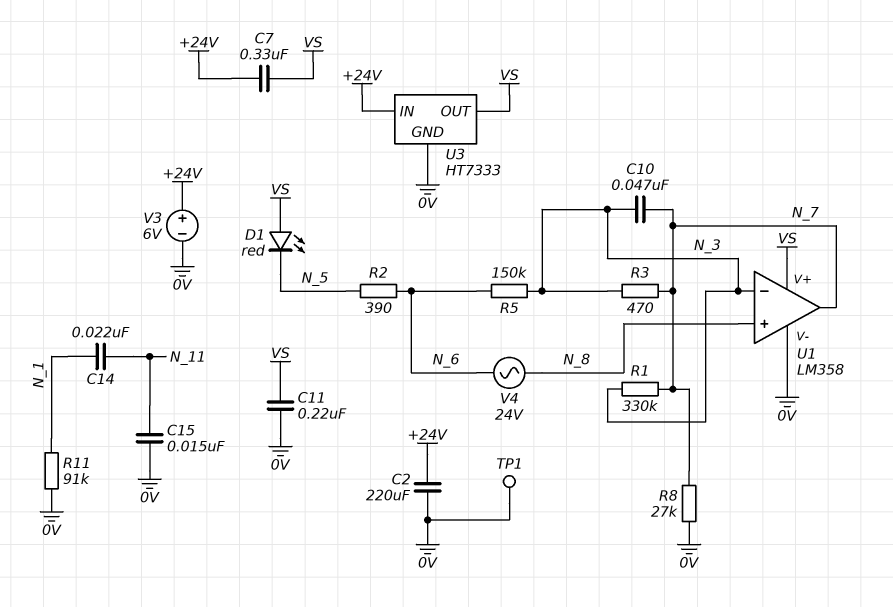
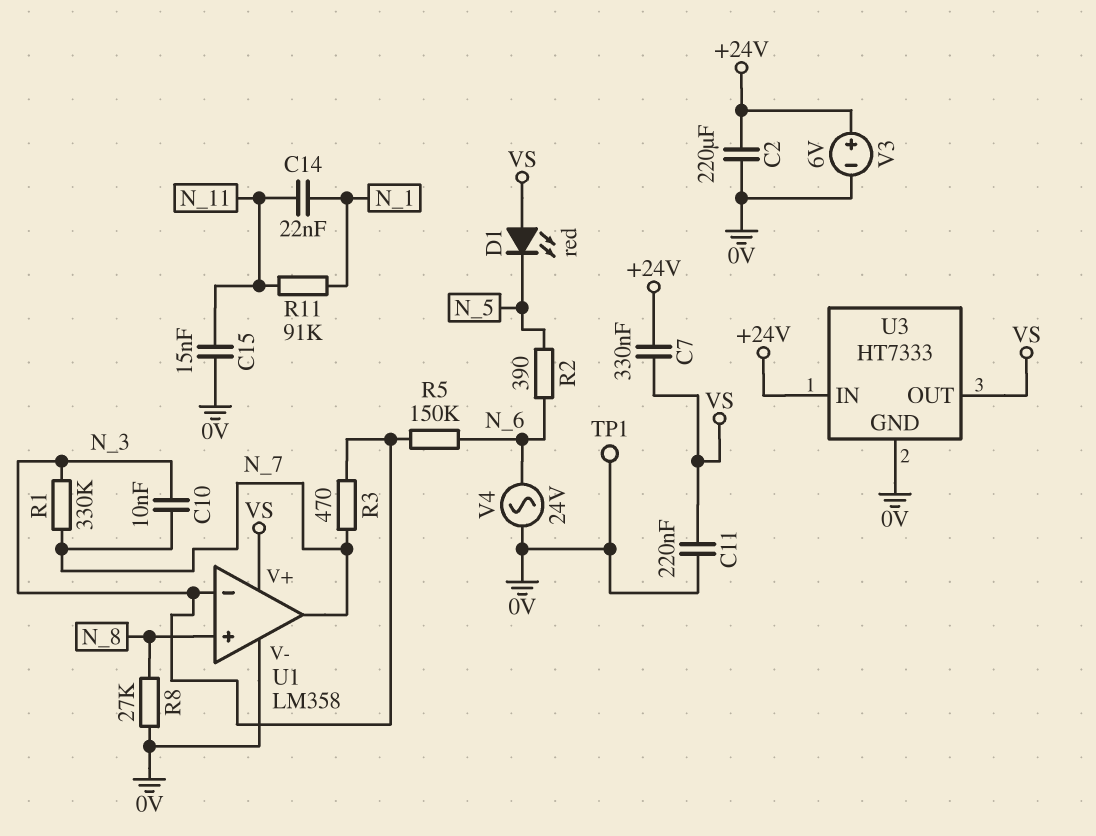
C10: 47nF (N_3, N_7) -> 10nF (N_3, N_7)
R8: 27k (0V, N_7) -> 27k (0V, N_8)
R11: 91k (0V, N_1) -> 91k (N_1, N_11)
V4: AC 24V (N_6, N_8) -> AC 24V (0V, N_6)

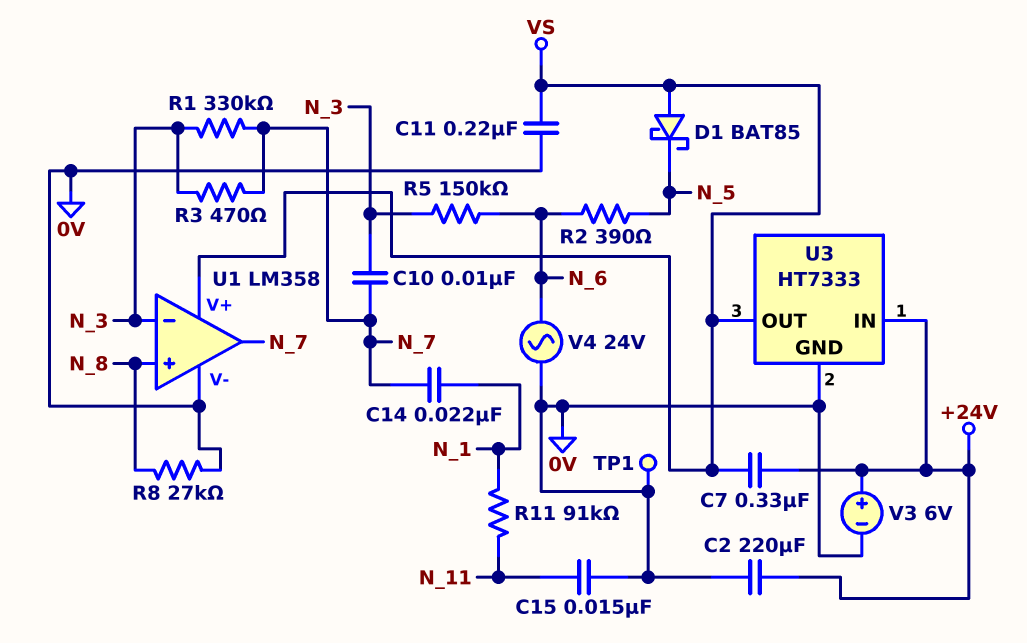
C14: 22nF (N_1, N_11) -> 22nF (N_1, N_7)
D1: LED red (A VS, K N_5) -> schottky BAT85 (A VS, K N_5)

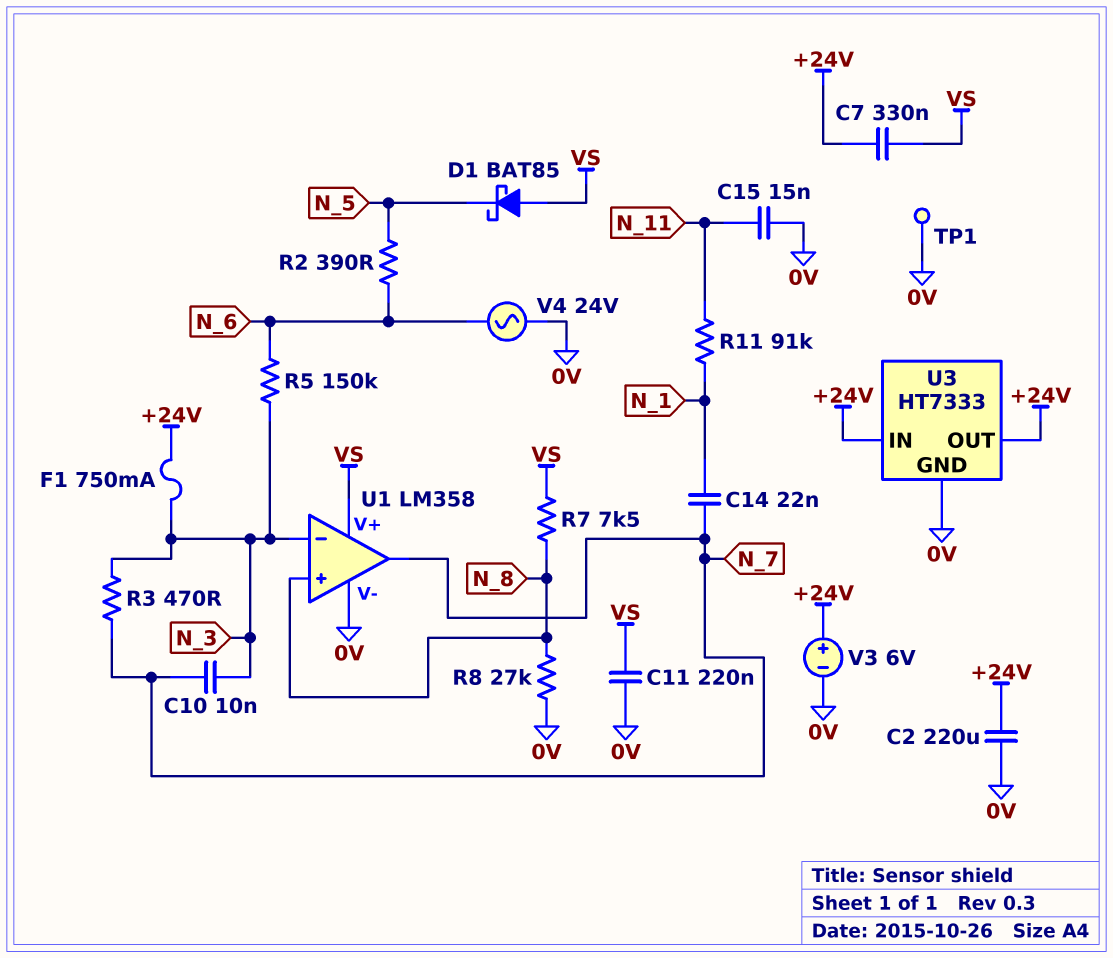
F1: none -> 750mA (+24V, N_3)
R1: 330k (N_3, N_7) -> none
R7: none -> 7.5k (N_8, VS)
U3 pin OUT: VS -> +24V

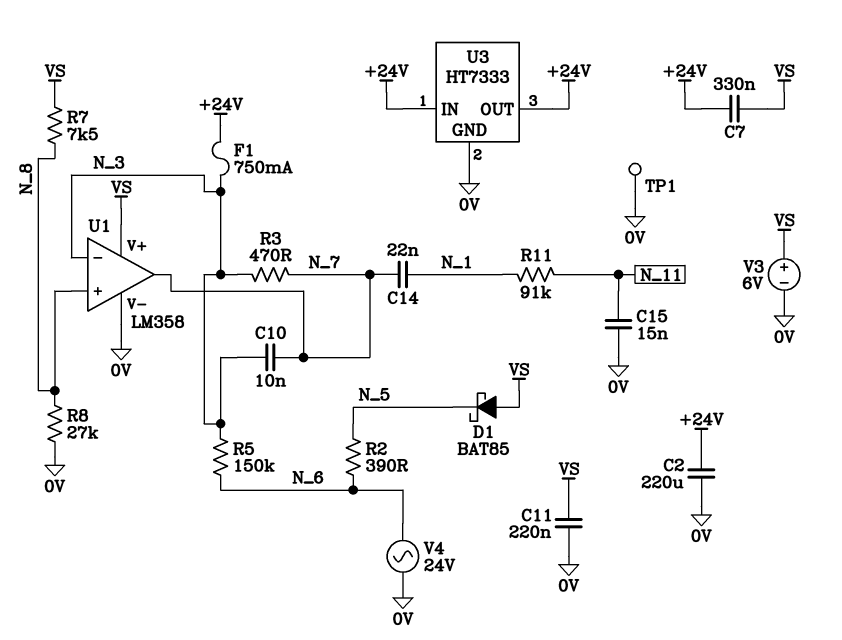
V3: 6V (plus +24V, minus 0V) -> 6V (plus VS, minus 0V)

